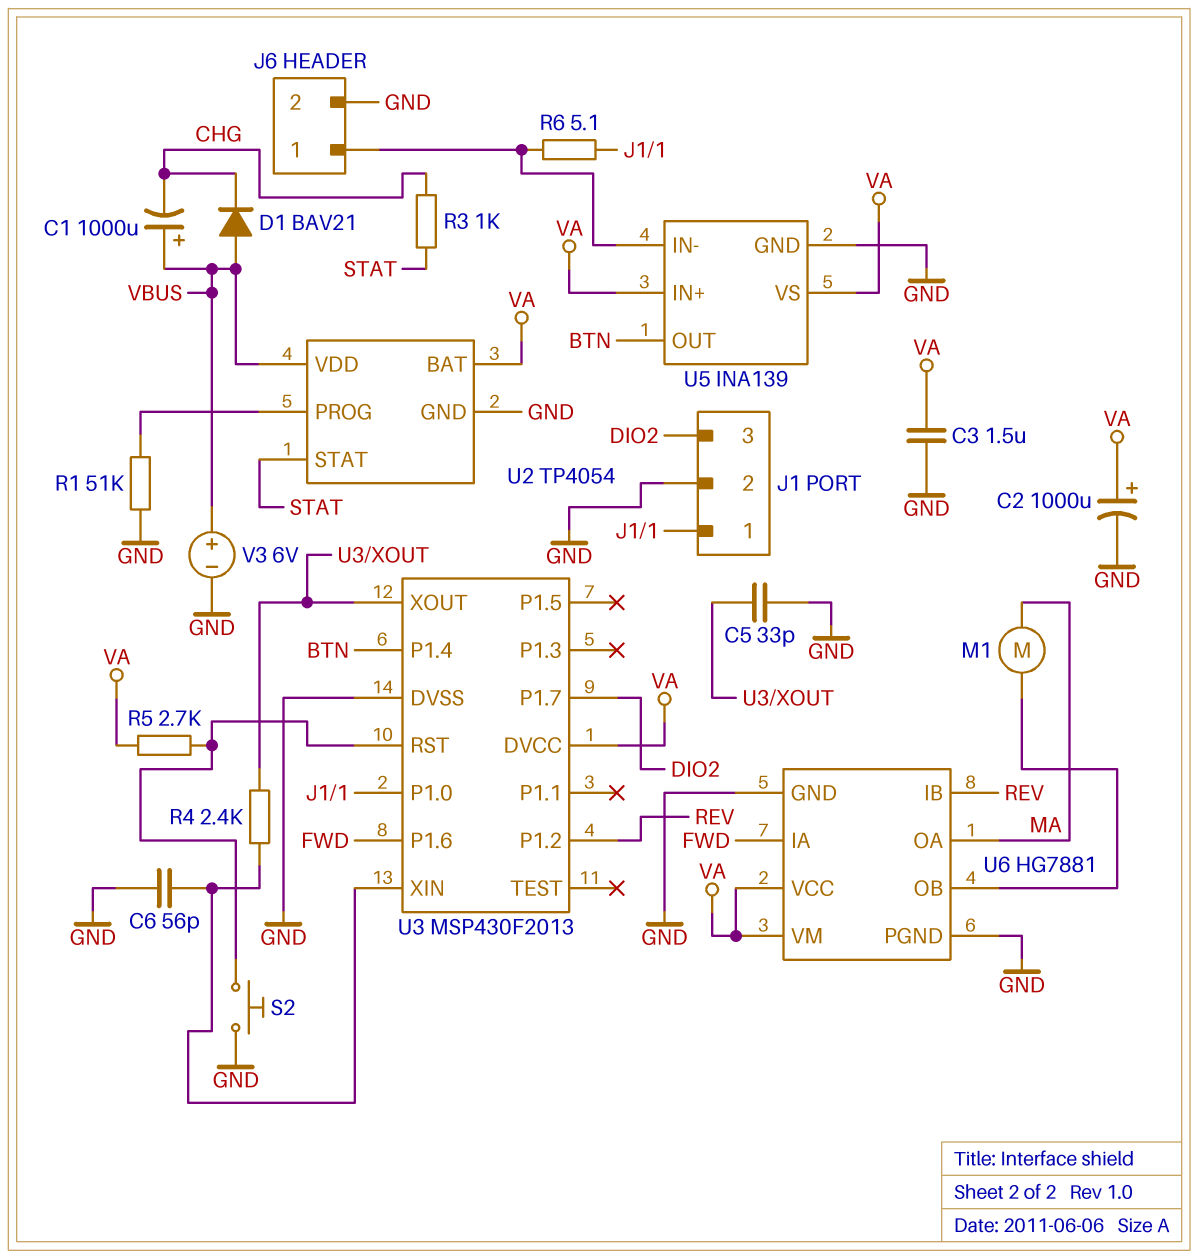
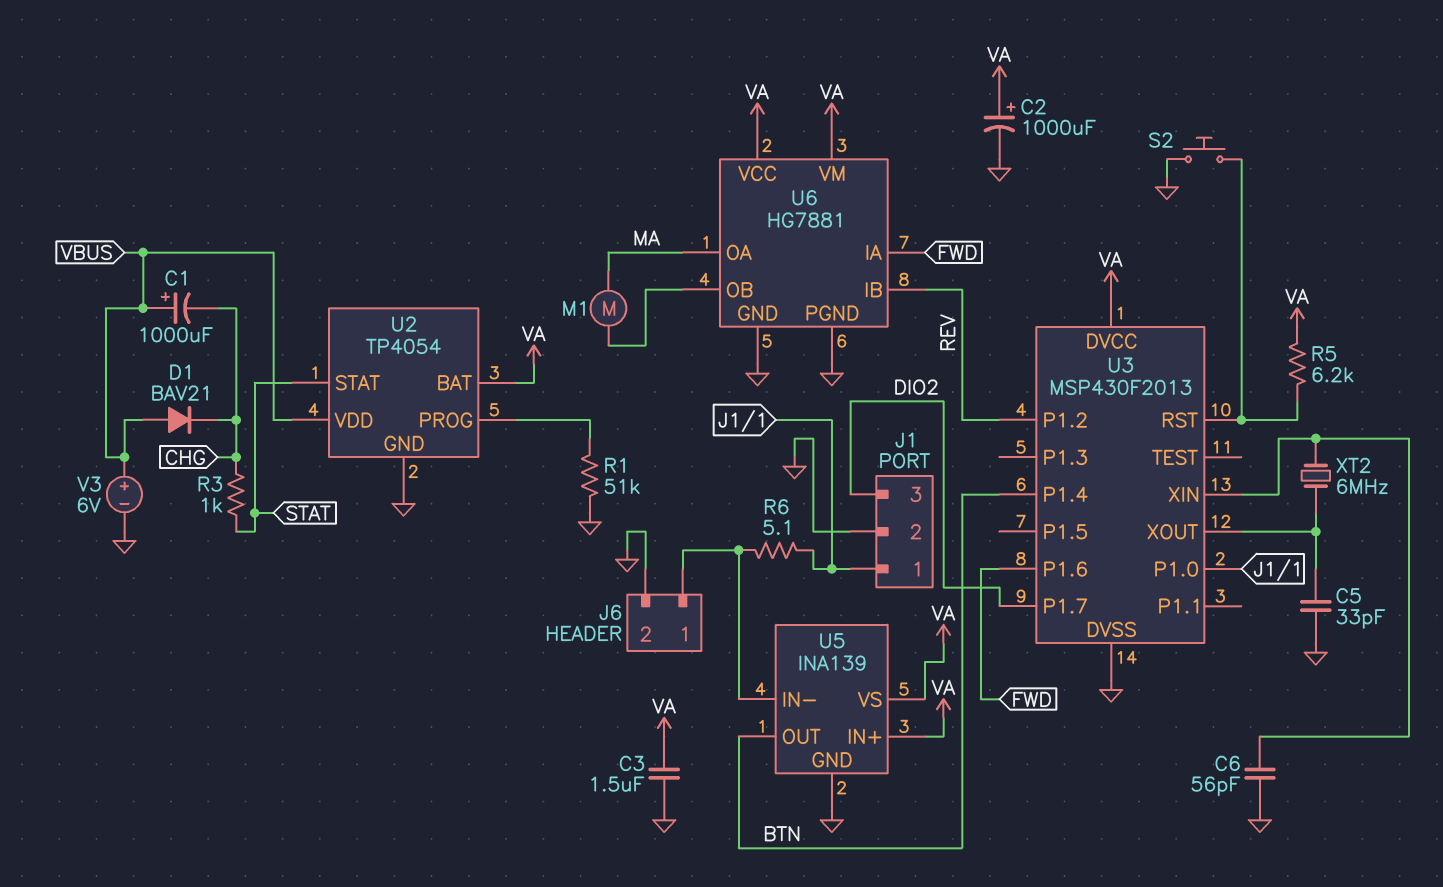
R4: 2.4k (U3/XIN, U3/XOUT) -> none
R5: 2.7k (U3/RST, VA) -> 6.2k (U3/RST, VA)
XT2: none -> 6MHz (U3/XIN, U3/XOUT)

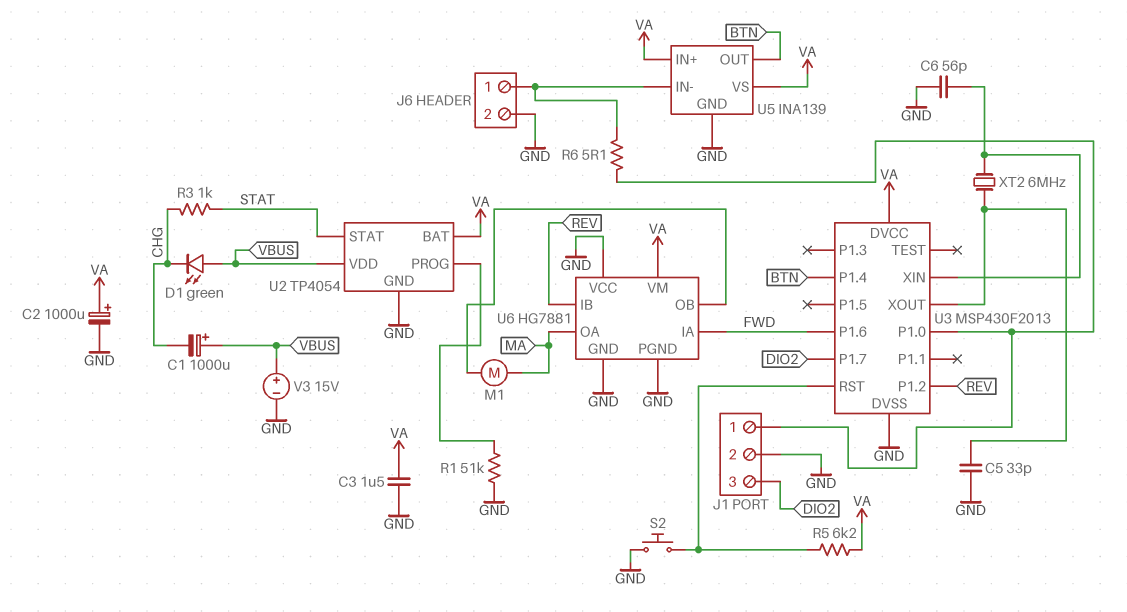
D1: diode BAV21 (A VBUS, K CHG) -> LED green (A VBUS, K CHG)
U6 pin VCC: VA -> GND
V3: 6V (plus VBUS, minus GND) -> 15V (plus VBUS, minus GND)

